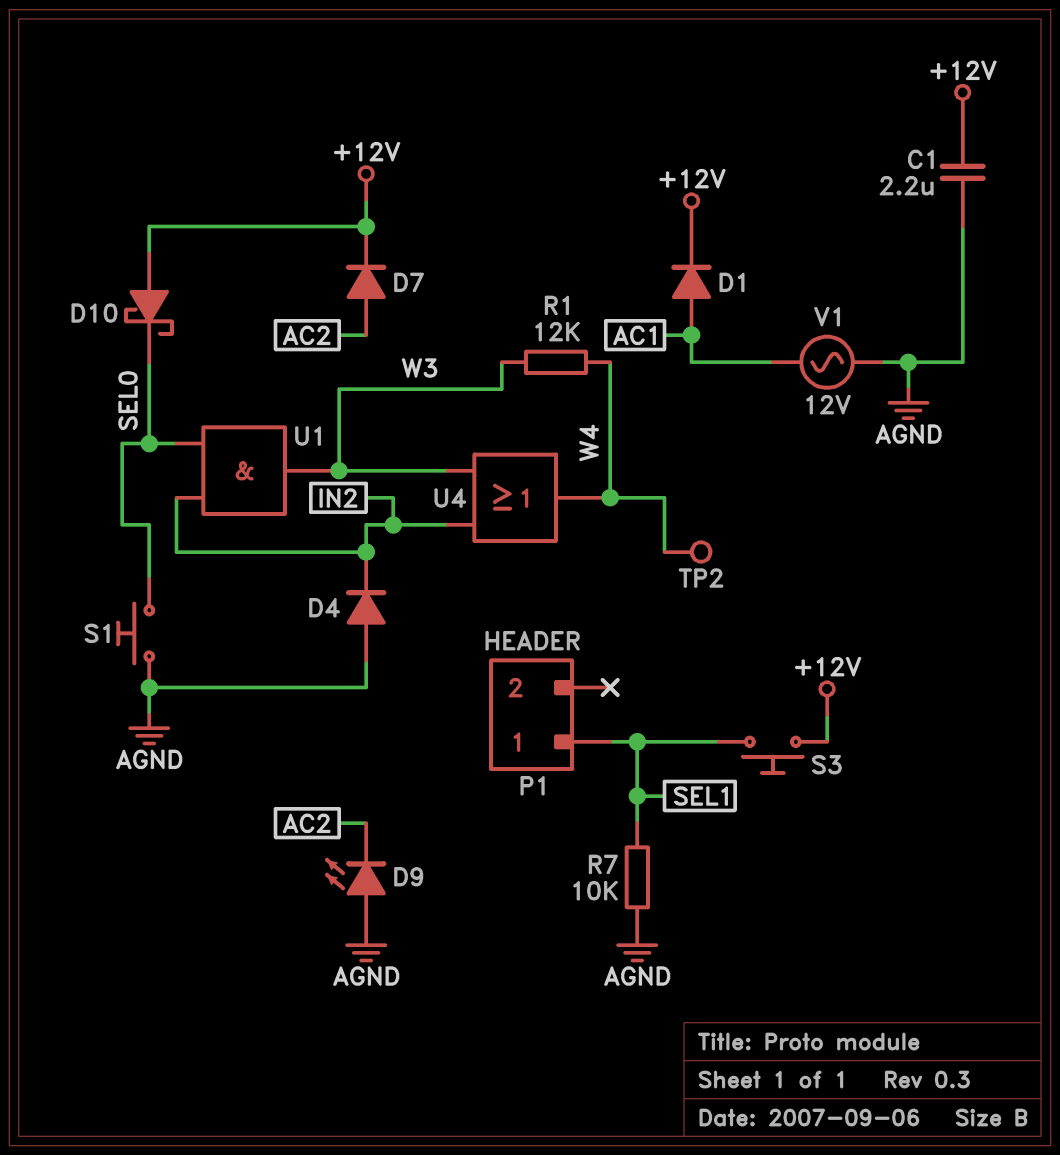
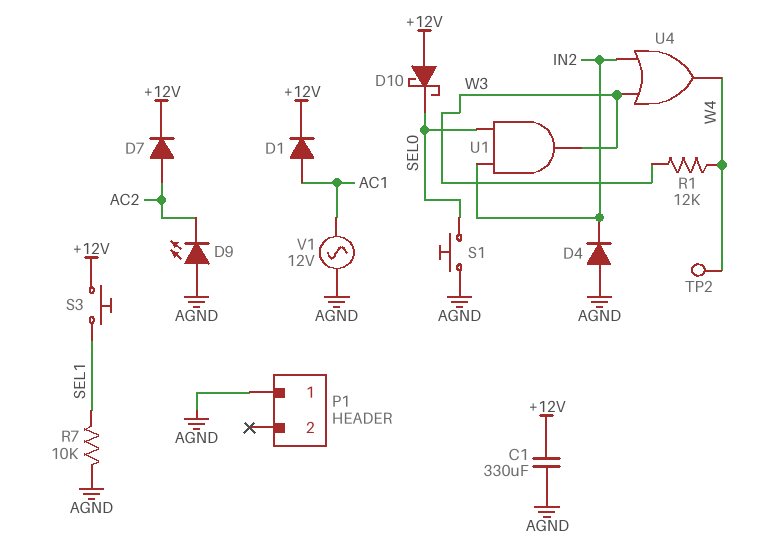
C1: 2.2uF (+12V, AGND) -> 330uF (+12V, AGND)
P1 pin 1: SEL1 -> AGND

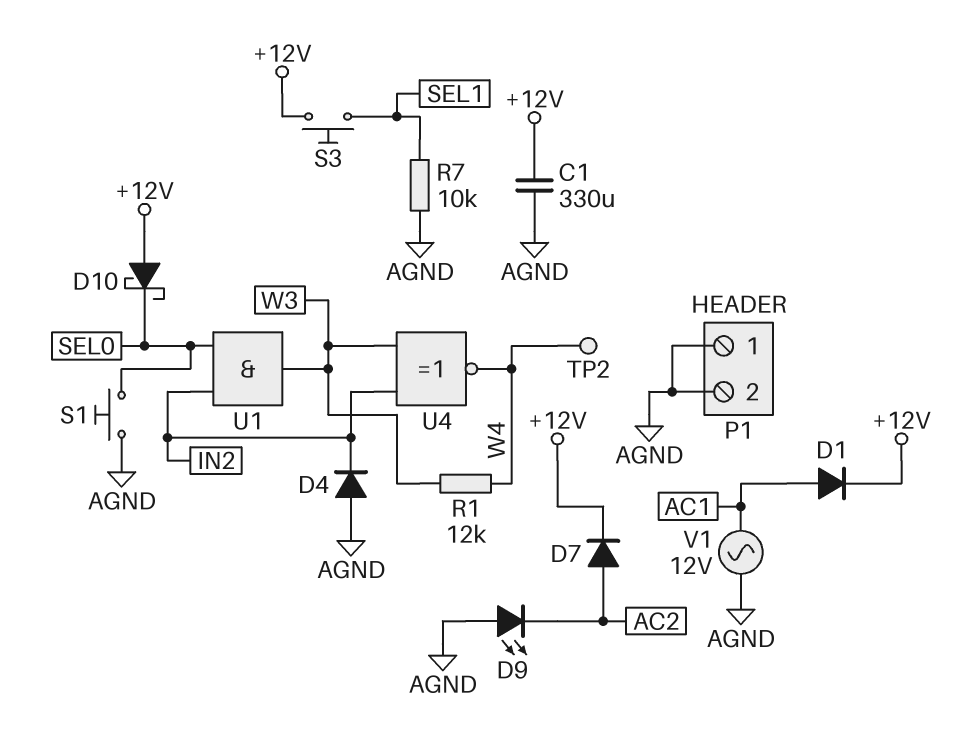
P1 pin 2: none -> AGND
U4: OR (in IN2, in W3, out W4) -> XNOR (in IN2, in W3, out W4)

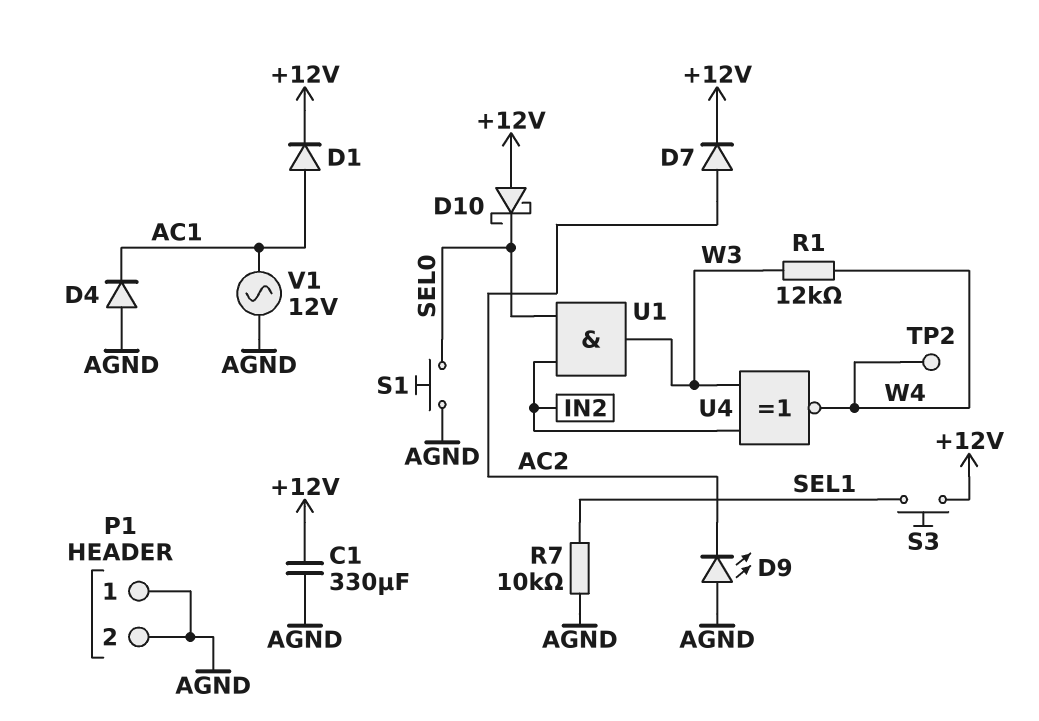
D4: diode (A AGND, K IN2) -> diode (A AGND, K AC1)

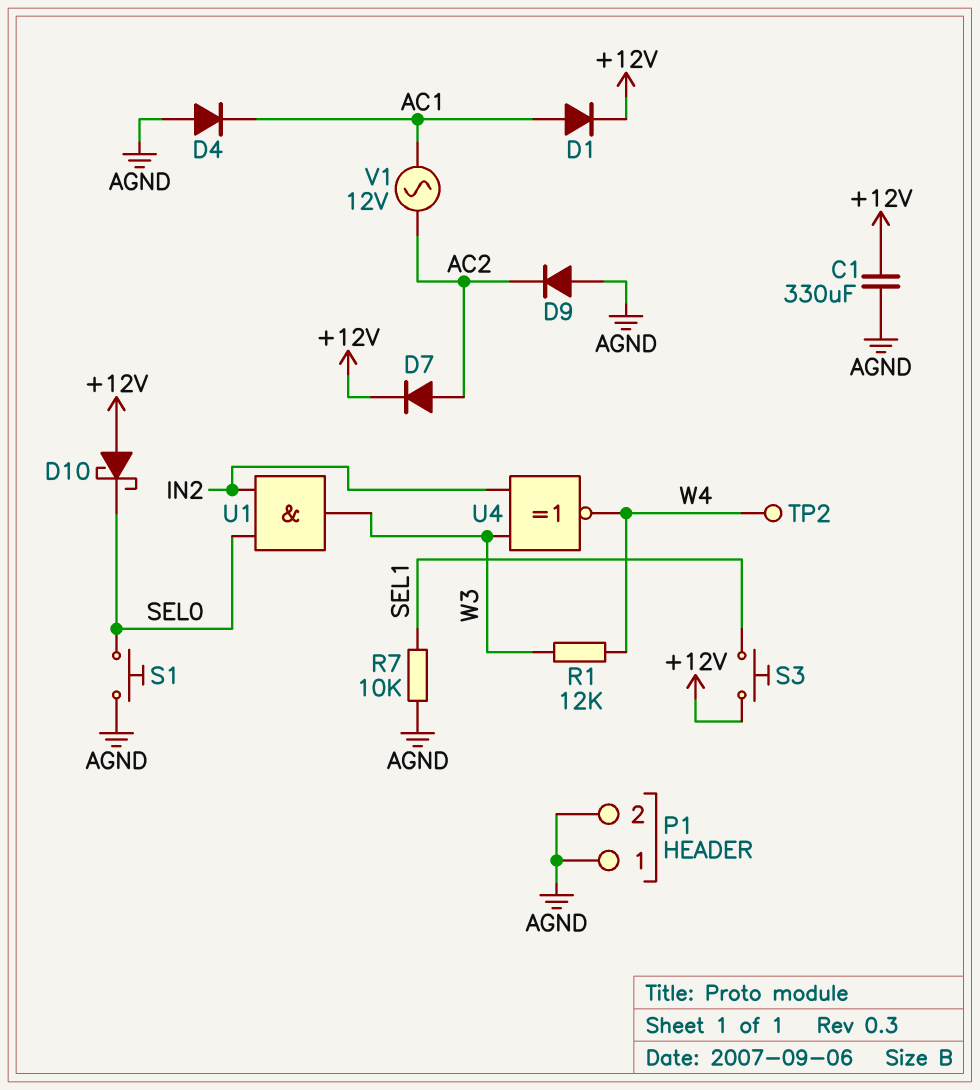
D9: LED (A AGND, K AC2) -> diode (A AGND, K AC2)
V1: AC 12V (AC1, AGND) -> AC 12V (AC1, AC2)

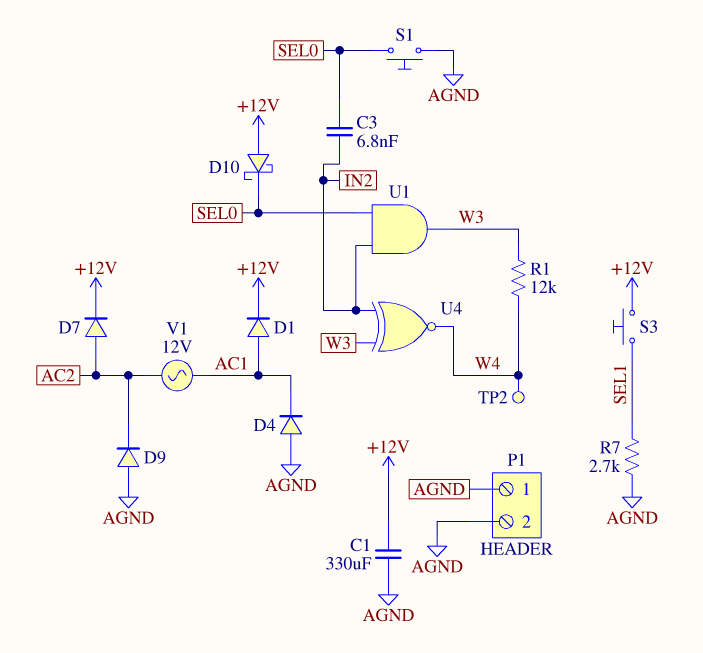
C3: none -> 6.8nF (IN2, SEL0)
R7: 10k (AGND, SEL1) -> 2.7k (AGND, SEL1)

